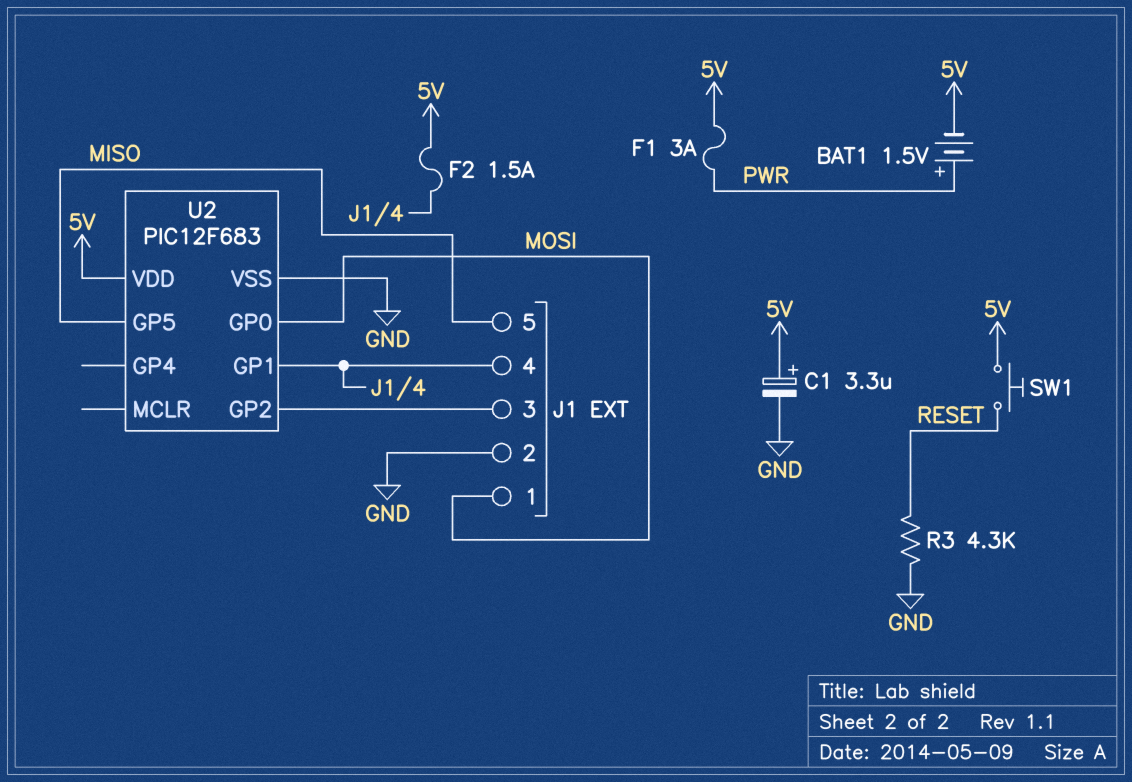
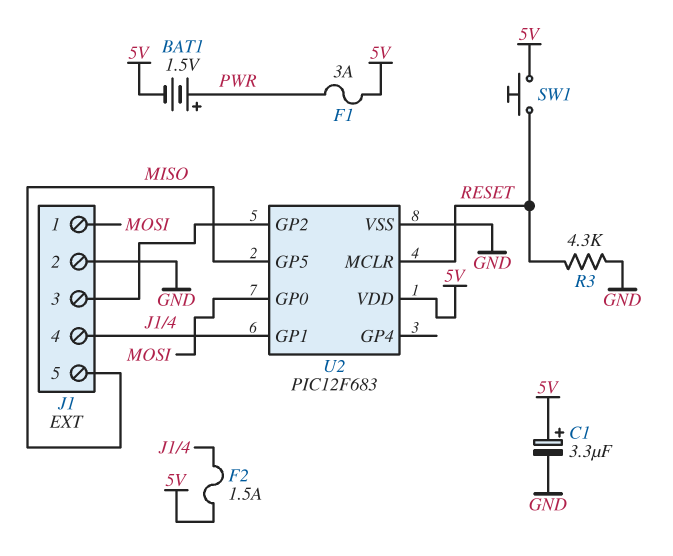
U2 pin MCLR: none -> RESET

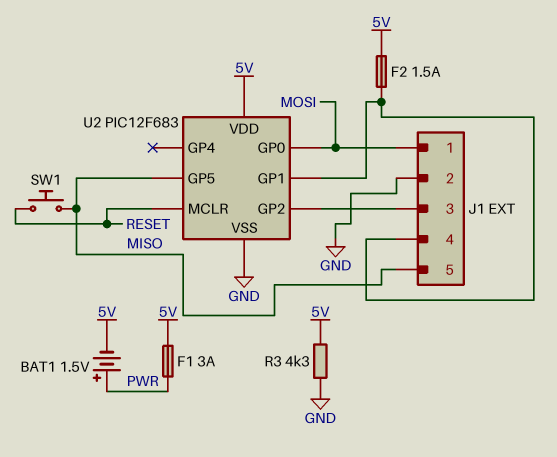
C1: 3.3uF (plus 5V, minus GND) -> none
R3: 4.3k (GND, RESET) -> 4.3k (5V, GND)
SW1: button (5V, RESET) -> button (MISO, RESET)

